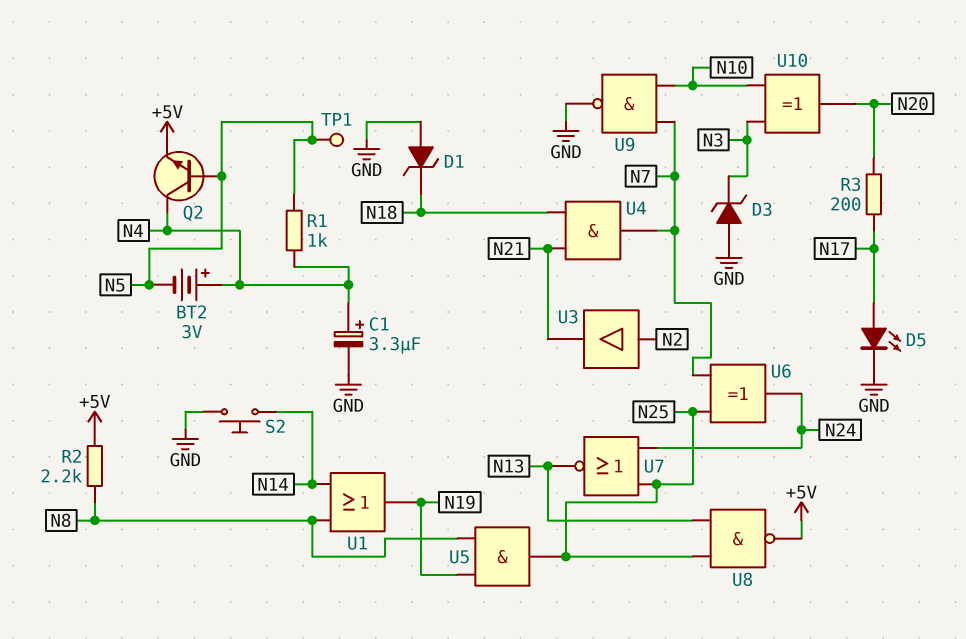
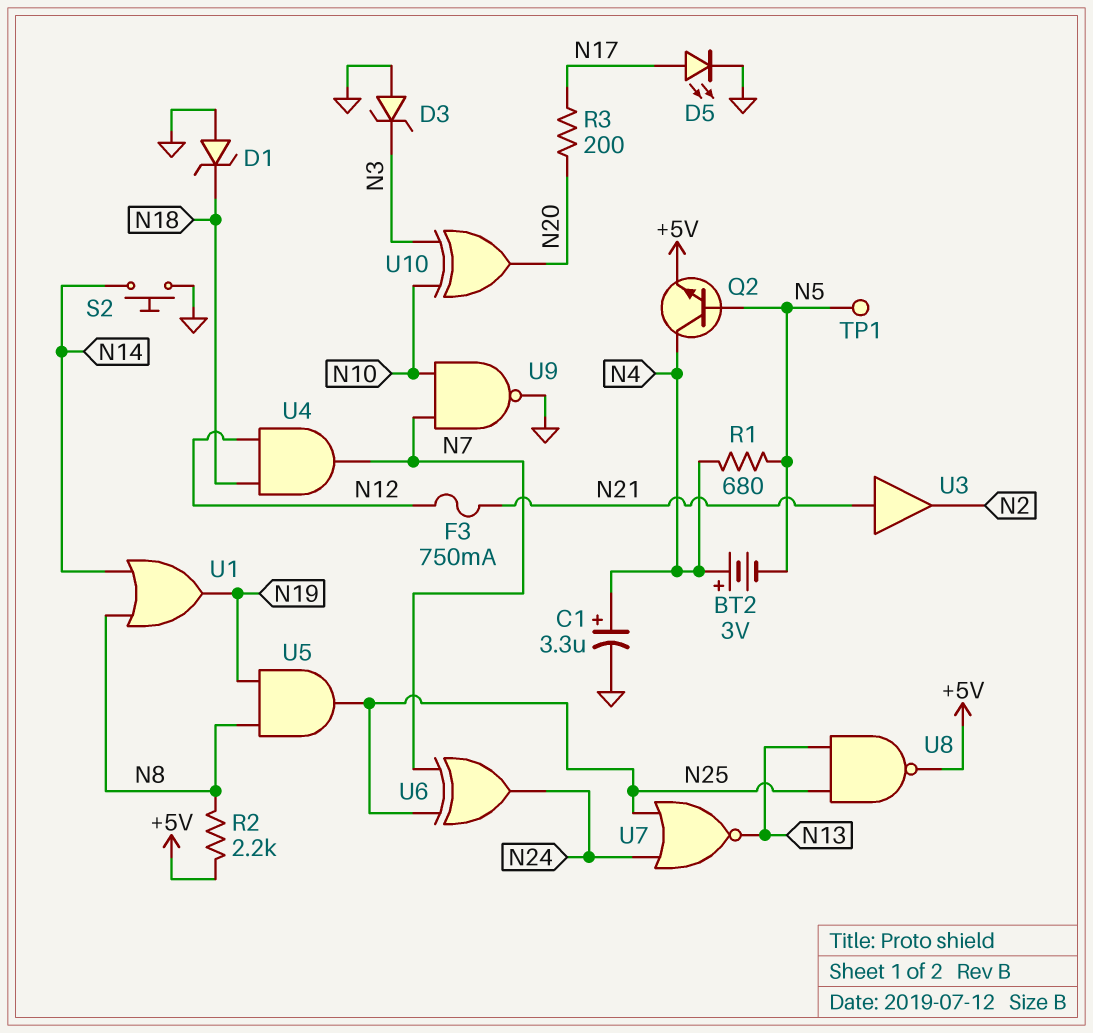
F3: none -> 750mA (N12, N21)
R1: 1k (N4, N5) -> 680 (N4, N5)
U3: buffer (in N2, out N21) -> buffer (in N21, out N2)
U4: AND (in N18, in N21, out N7) -> AND (in N12, in N18, out N7)

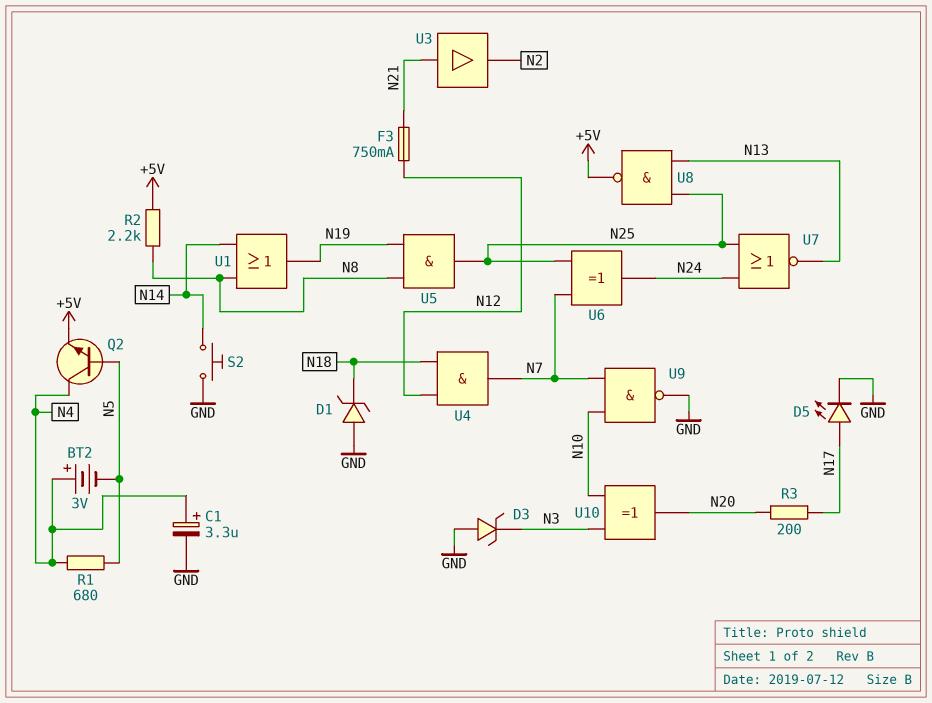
TP1: test point (N5) -> none

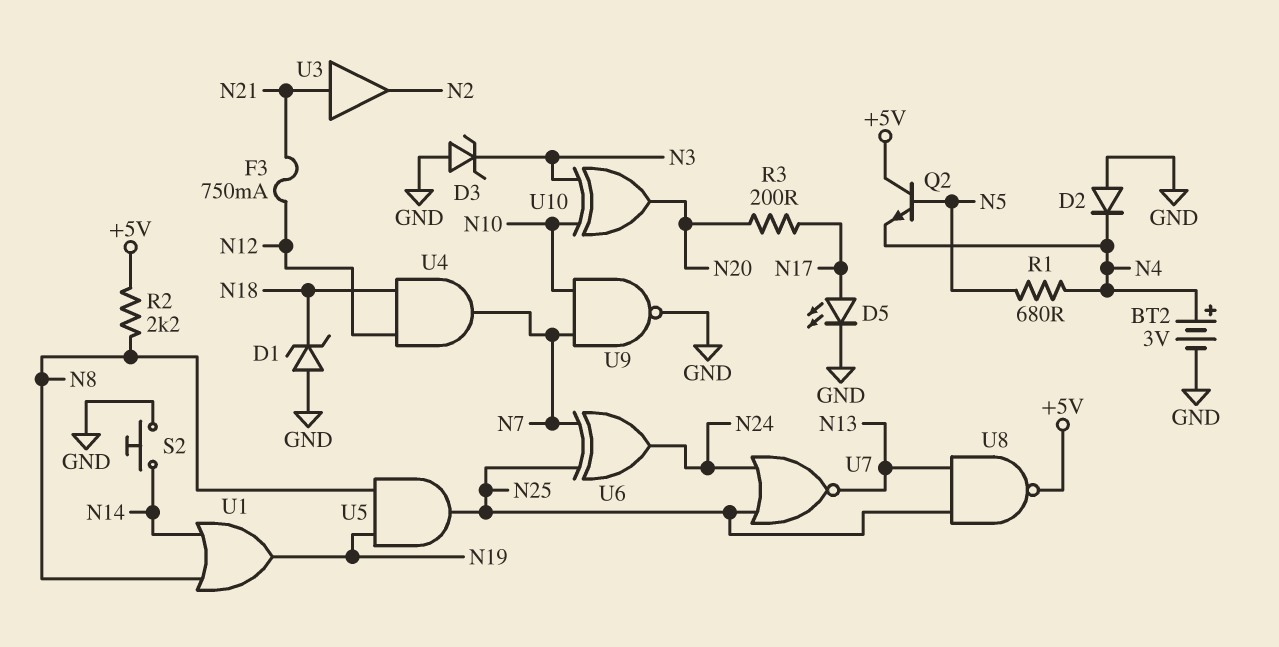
BT2: 3V (plus N4, minus N5) -> 3V (plus N4, minus GND)
C1: 3.3uF (plus N4, minus GND) -> none
D2: none -> diode (A GND, K N4)
Q2: NPN (B N5, C N4, E +5V) -> NPN (B N5, C +5V, E N4)

